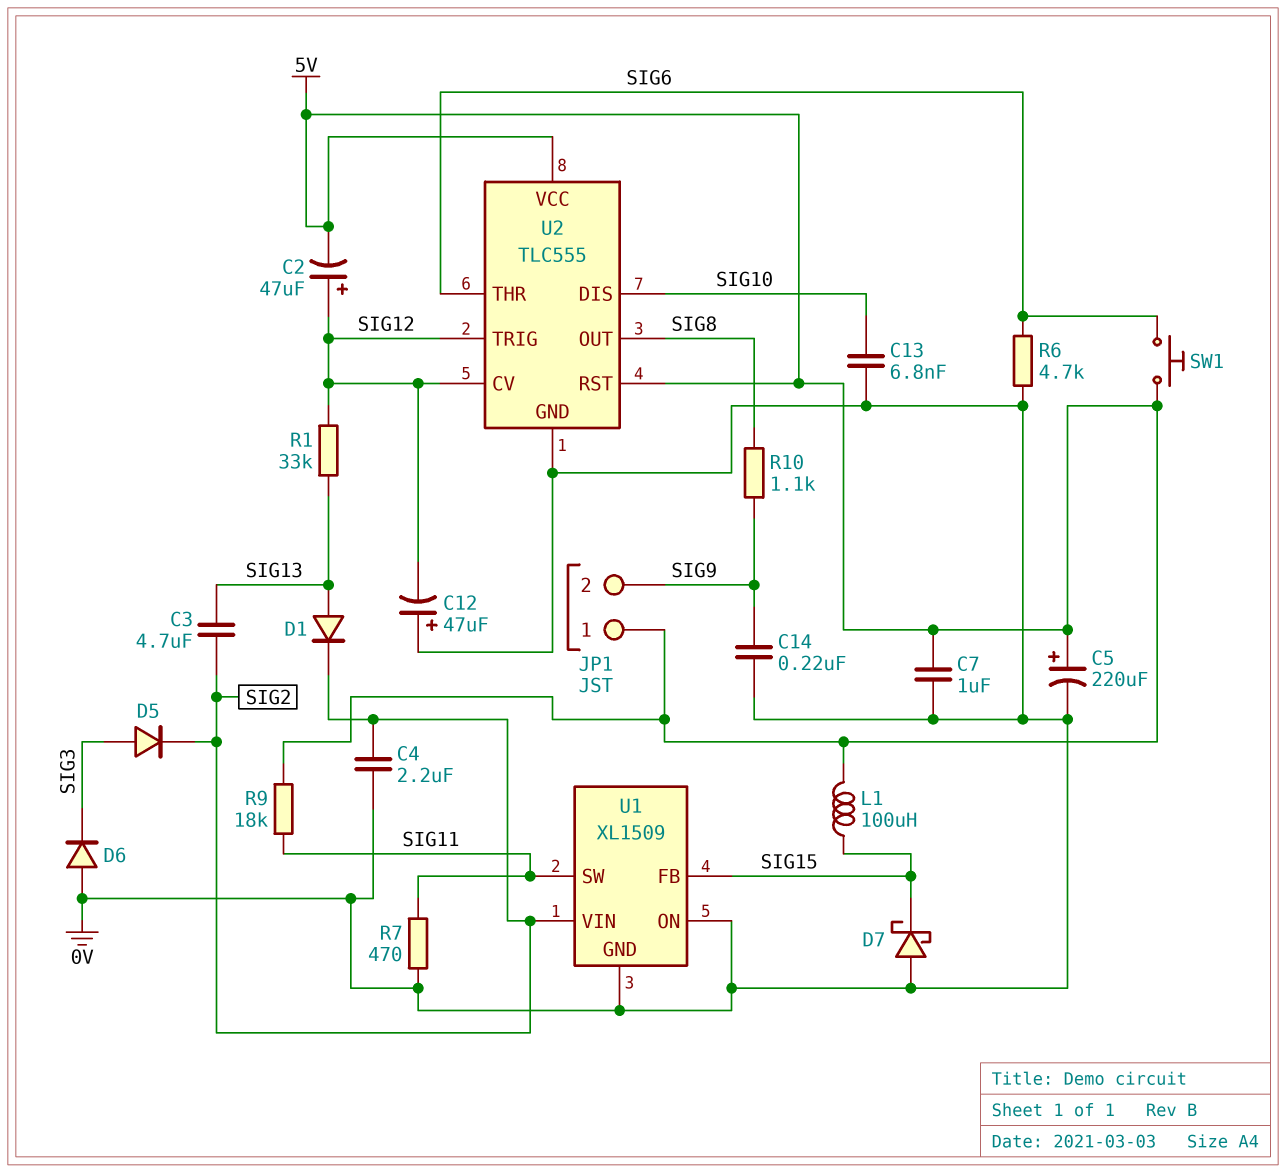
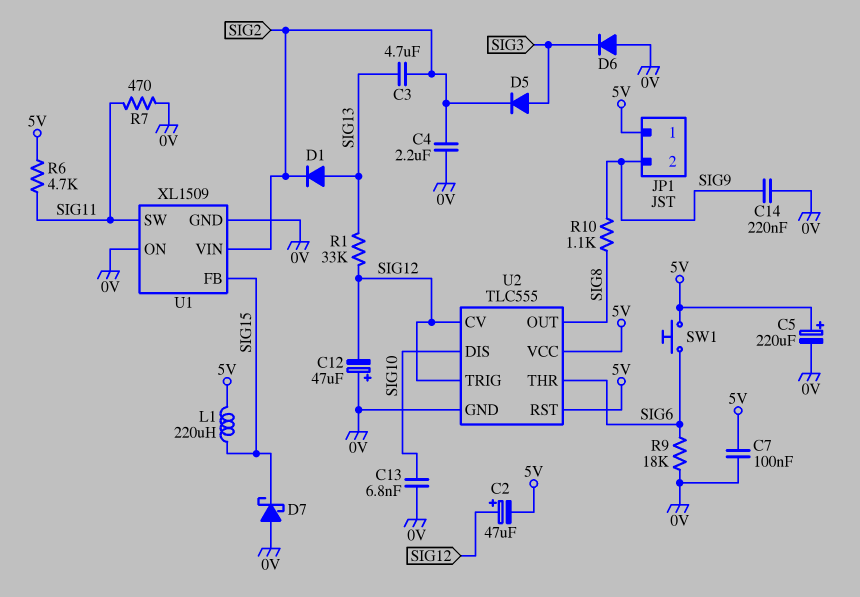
C7: 1uF (0V, 5V) -> 100nF (0V, 5V)
L1: 100uH (5V, SIG15) -> 220uH (5V, SIG15)
R6: 4.7k (0V, SIG6) -> 4.7k (5V, SIG11)
R9: 18k (5V, SIG11) -> 18k (0V, SIG6)

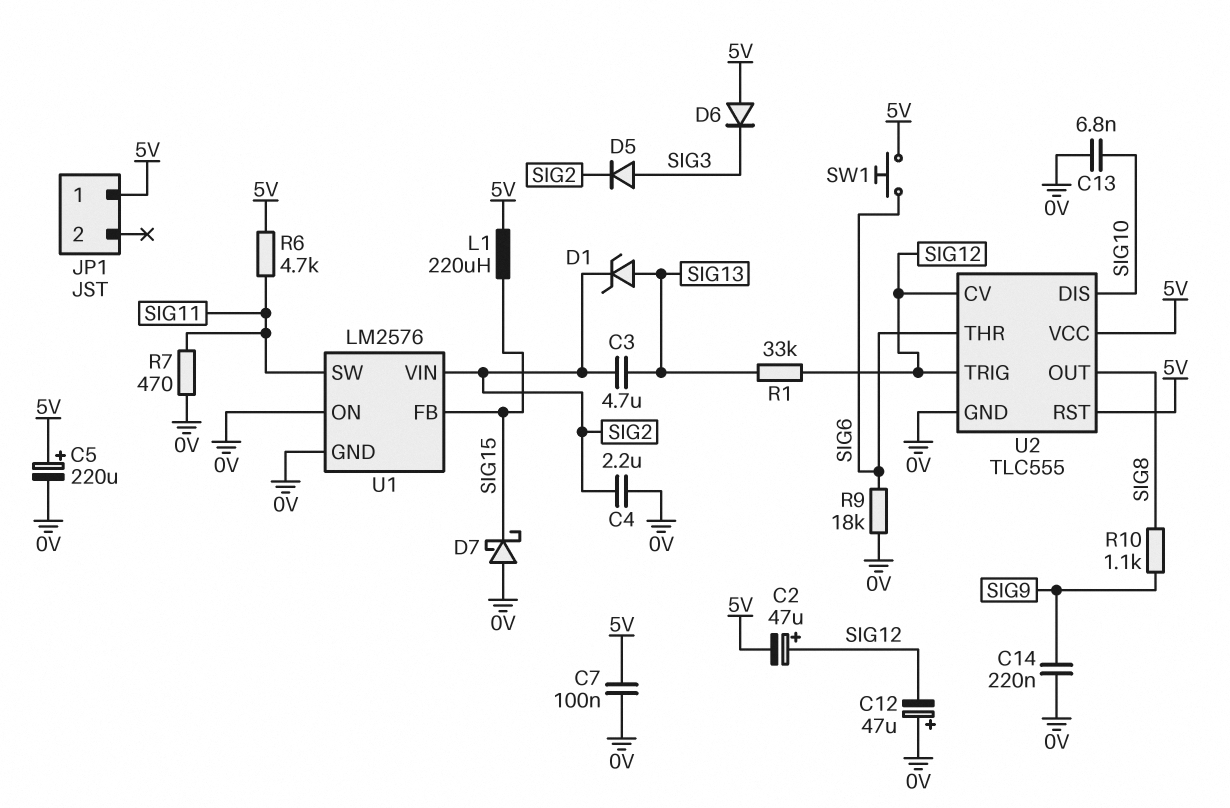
D1: diode (A SIG13, K SIG2) -> zener (A SIG13, K SIG2)
D6: diode (A 0V, K SIG3) -> diode (A 5V, K SIG3)
JP1 pin 2: SIG9 -> none
U1: XL1509 -> LM2576

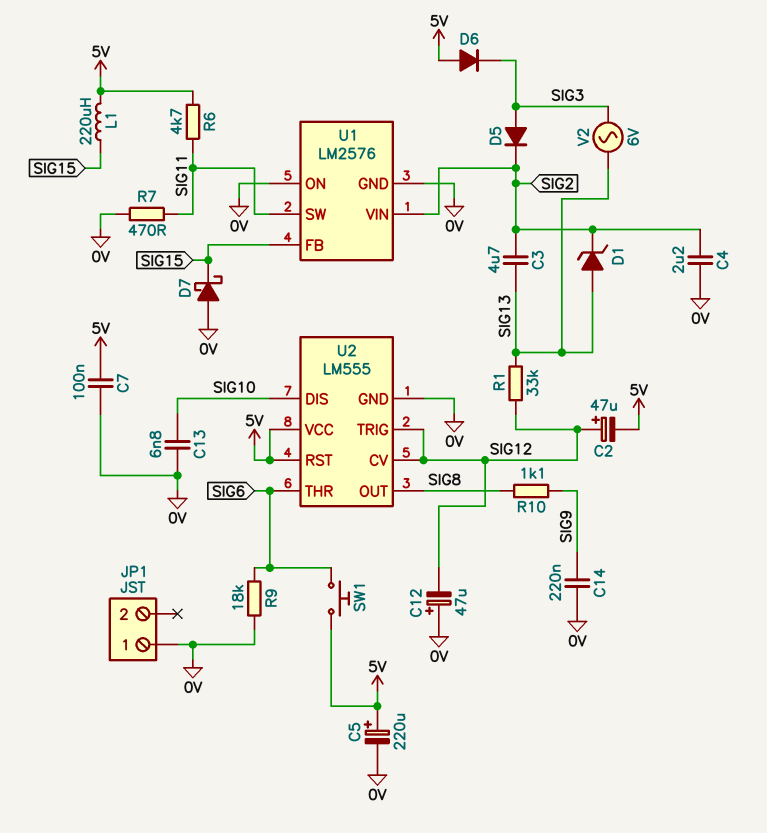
JP1 pin 1: 5V -> 0V
U2: TLC555 -> LM555
V2: none -> AC 6V (SIG3, SIG13)

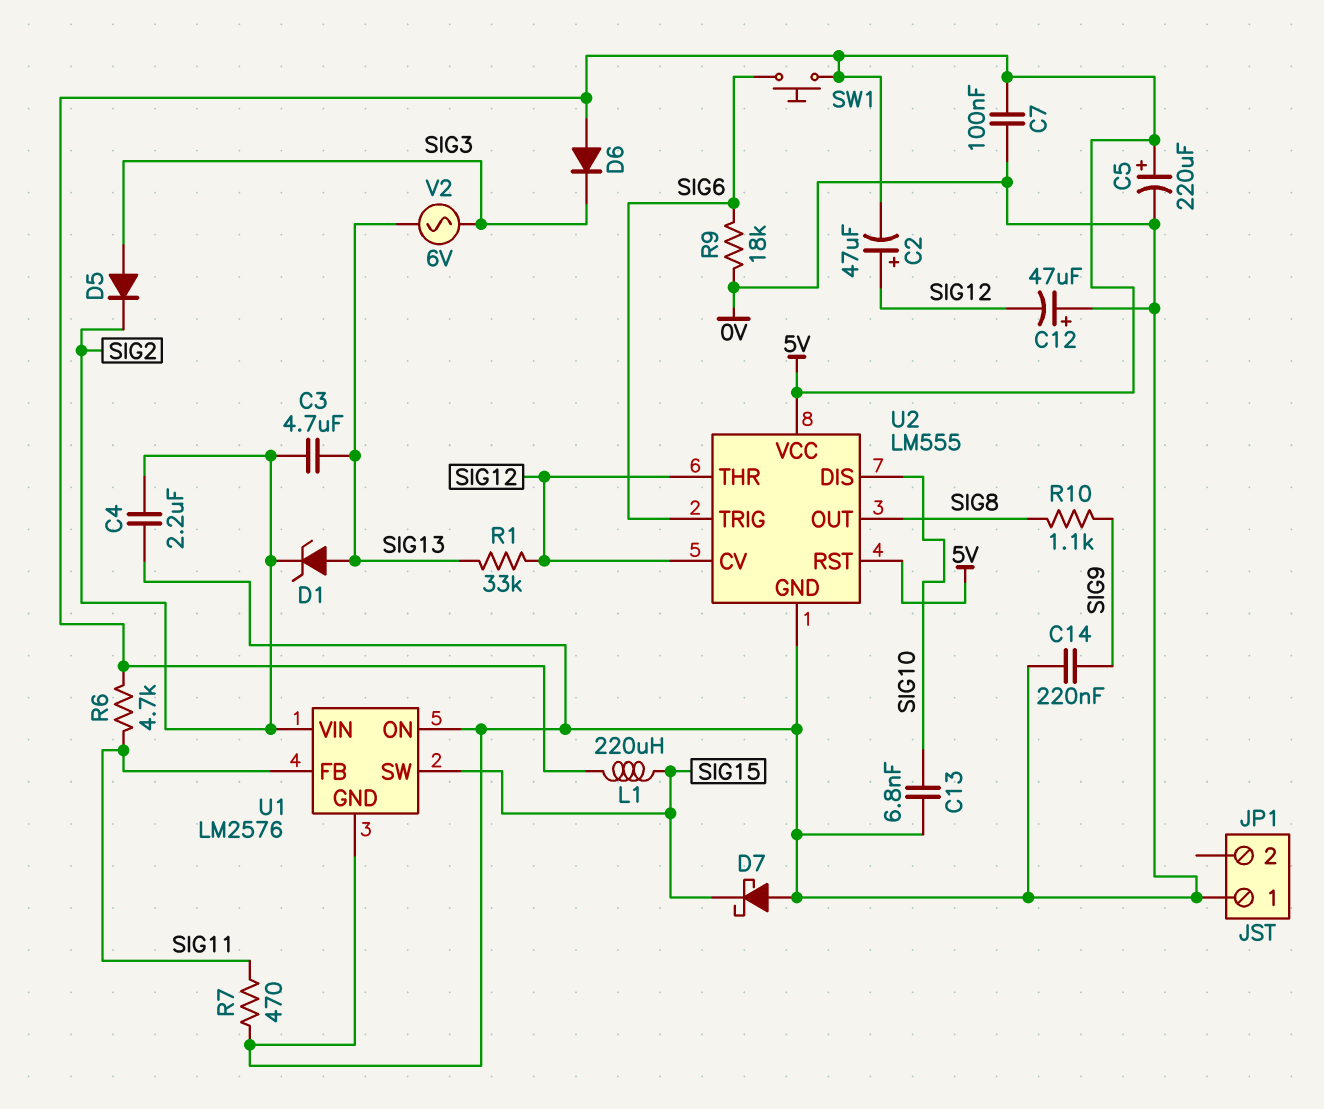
U1 pin FB: SIG15 -> SIG11
U1 pin SW: SIG11 -> SIG15
U2 pin THR: SIG6 -> SIG12
U2 pin TRIG: SIG12 -> SIG6

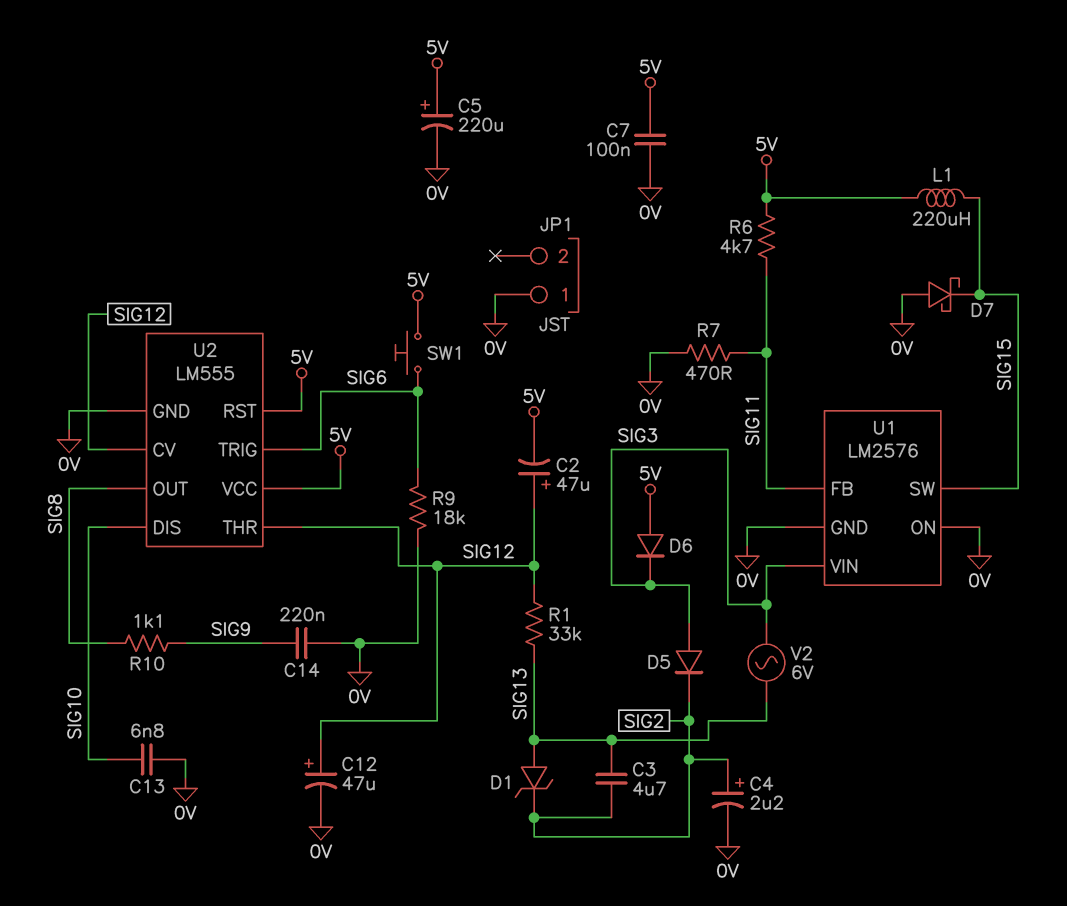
C4: 2.2uF (0V, SIG2) -> 2.2uF (plus SIG2, minus 0V)
C12: 47uF (plus 0V, minus SIG12) -> 47uF (plus SIG12, minus 0V)
U1 pin VIN: SIG2 -> SIG3

